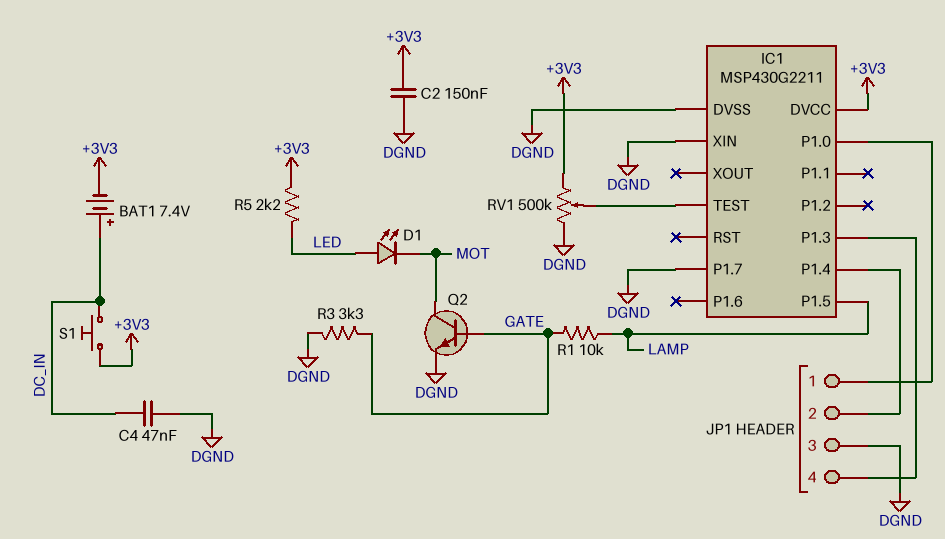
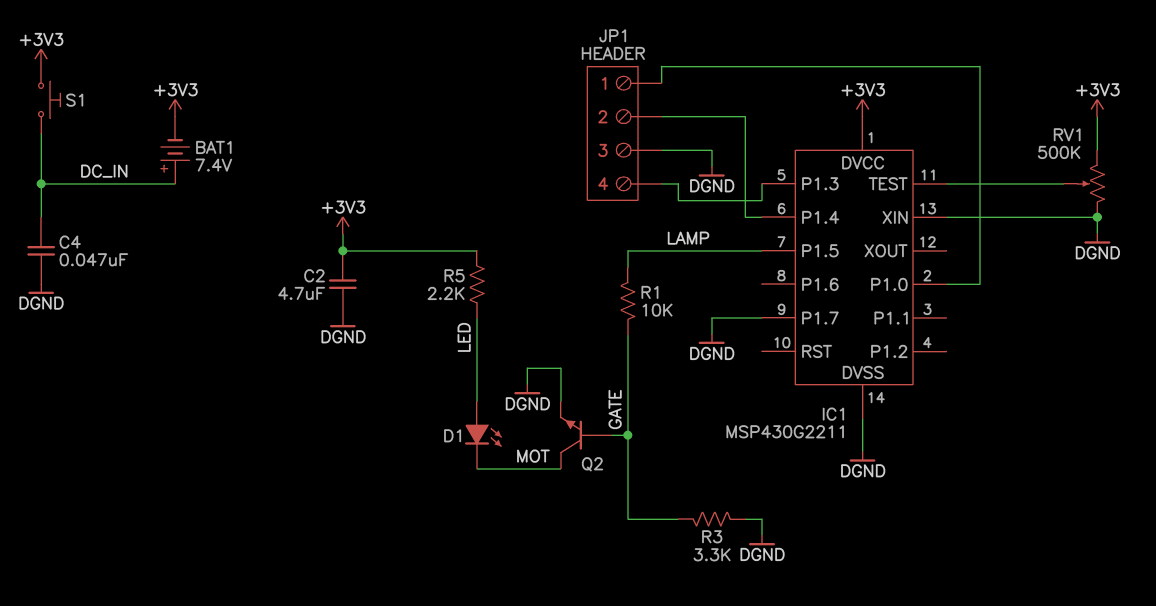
C2: 150nF (+3V3, DGND) -> 4.7uF (+3V3, DGND)

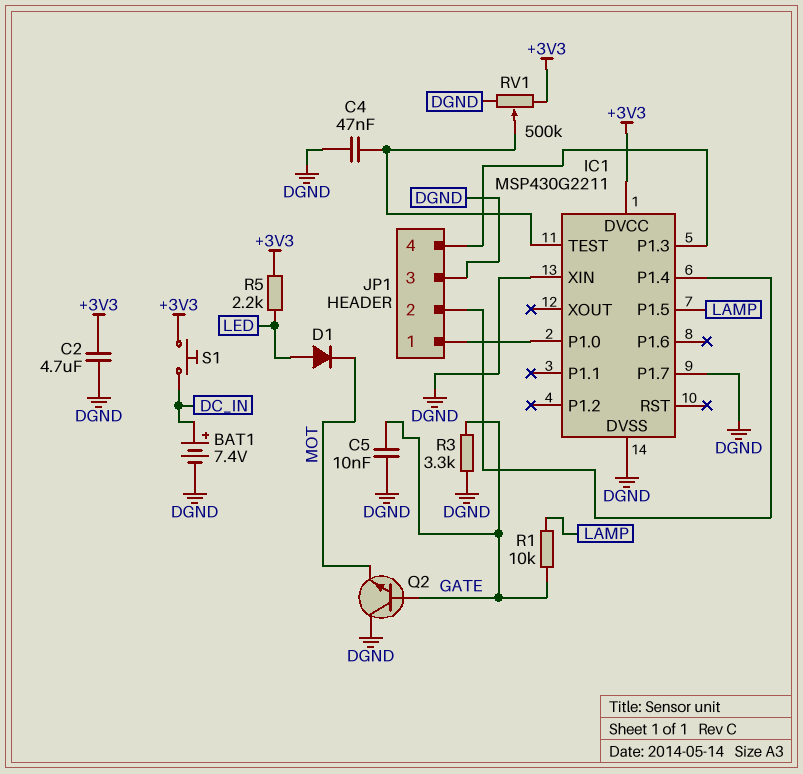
BAT1: 7.4V (plus DC_IN, minus +3V3) -> 7.4V (plus DC_IN, minus DGND)
C4: 47nF (DC_IN, DGND) -> 47nF (DGND, IC1/TEST)
C5: none -> 10nF (DGND, GATE)
D1: LED (A LED, K MOT) -> diode (A LED, K MOT)
Q2: NPN (B GATE, C MOT, E DGND) -> NPN (B GATE, C DGND, E MOT)

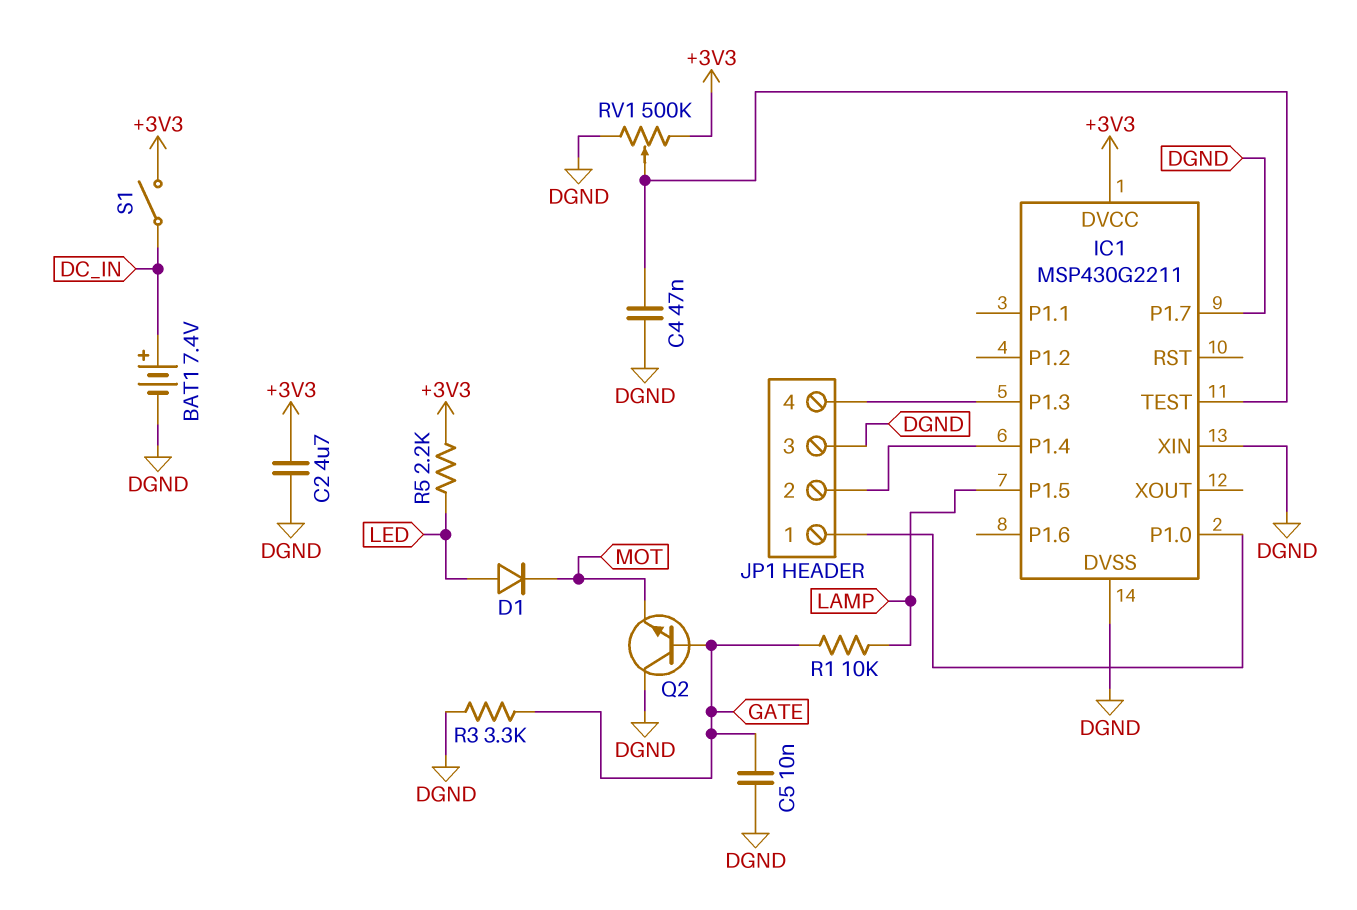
S1: button (+3V3, DC_IN) -> switch (+3V3, DC_IN)

